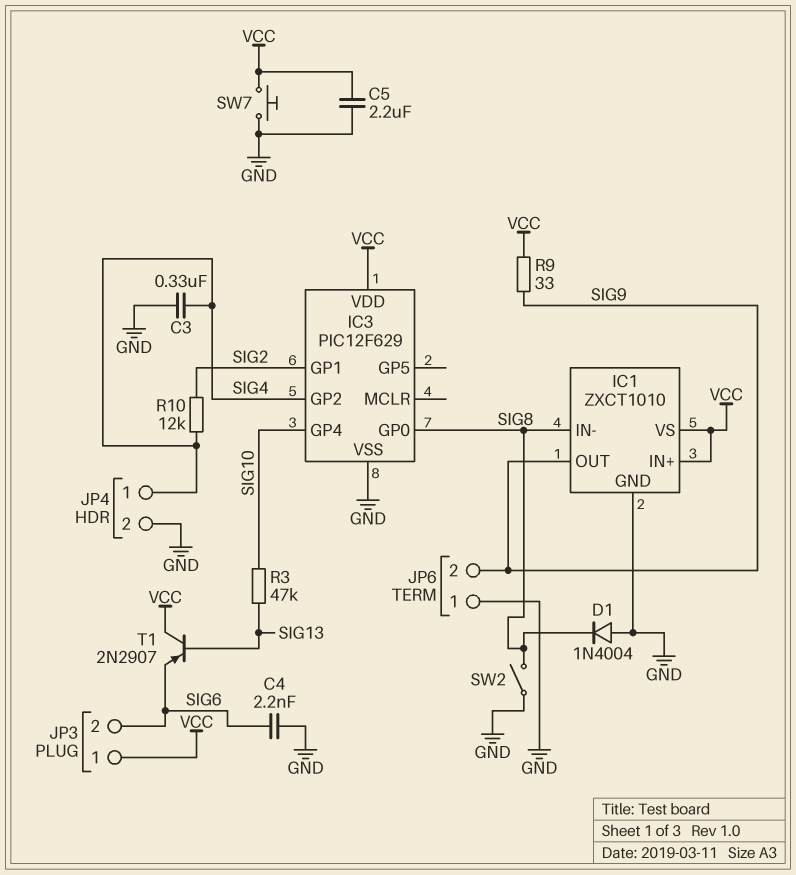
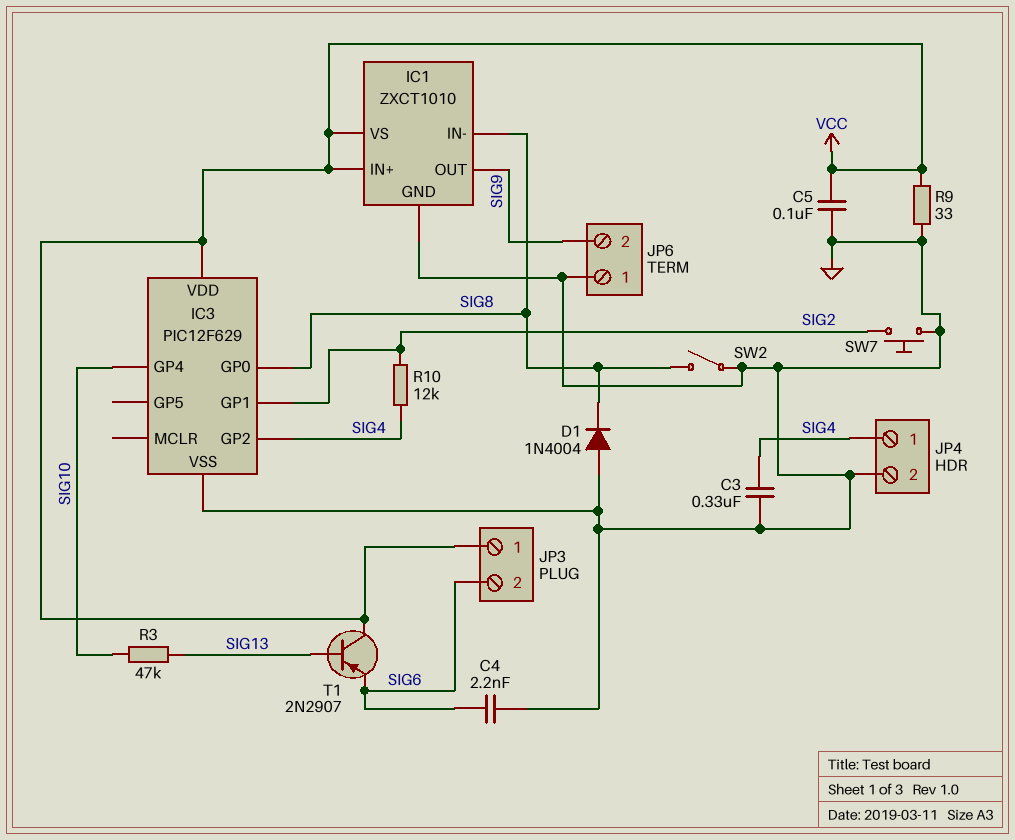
C5: 2.2uF (GND, VCC) -> 100nF (GND, VCC)
R9: 33 (SIG9, VCC) -> 33 (GND, VCC)
SW7: button (GND, VCC) -> button (GND, SIG2)

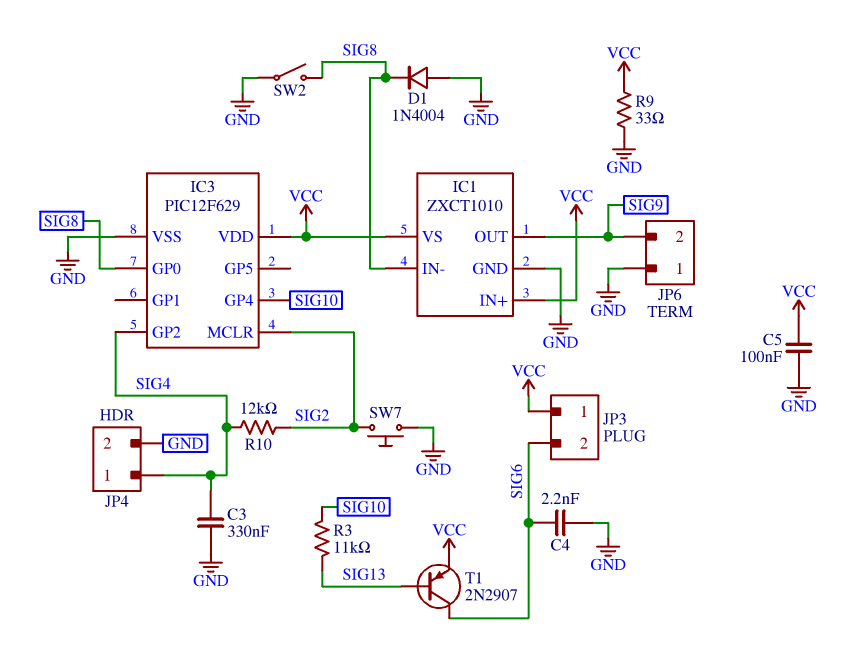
IC3 pin GP1: SIG2 -> none
IC3 pin MCLR: none -> SIG2
R3: 47k (SIG10, SIG13) -> 11k (SIG10, SIG13)
T1: PNP 2N2907 (B SIG13, C VCC, E SIG6) -> PNP 2N2907 (B SIG13, C SIG6, E VCC)

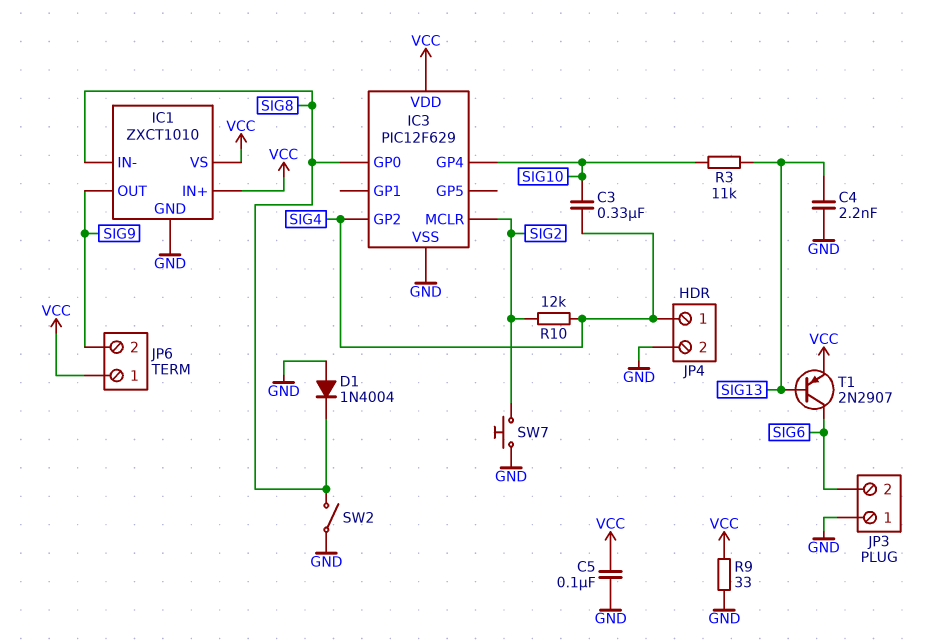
C3: 330nF (GND, SIG4) -> 330nF (SIG4, SIG10)
C4: 2.2nF (GND, SIG6) -> 2.2nF (GND, SIG13)
JP3 pin 1: VCC -> GND
JP6 pin 1: GND -> VCC

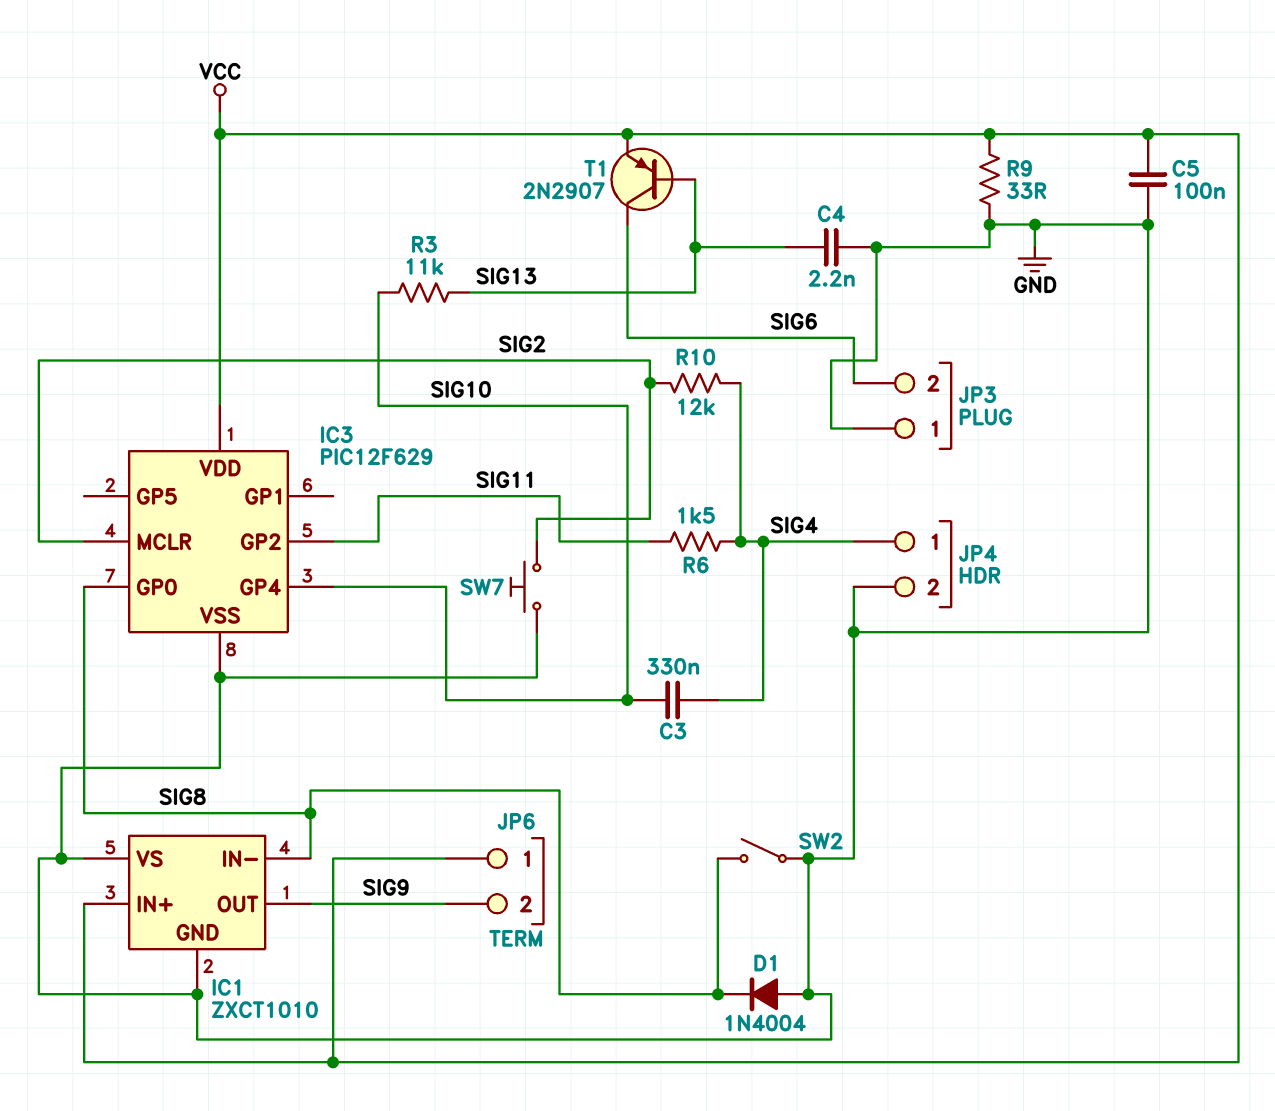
IC1 pin VS: VCC -> GND
IC3 pin GP2: SIG4 -> SIG11
R6: none -> 1.5k (SIG4, SIG11)

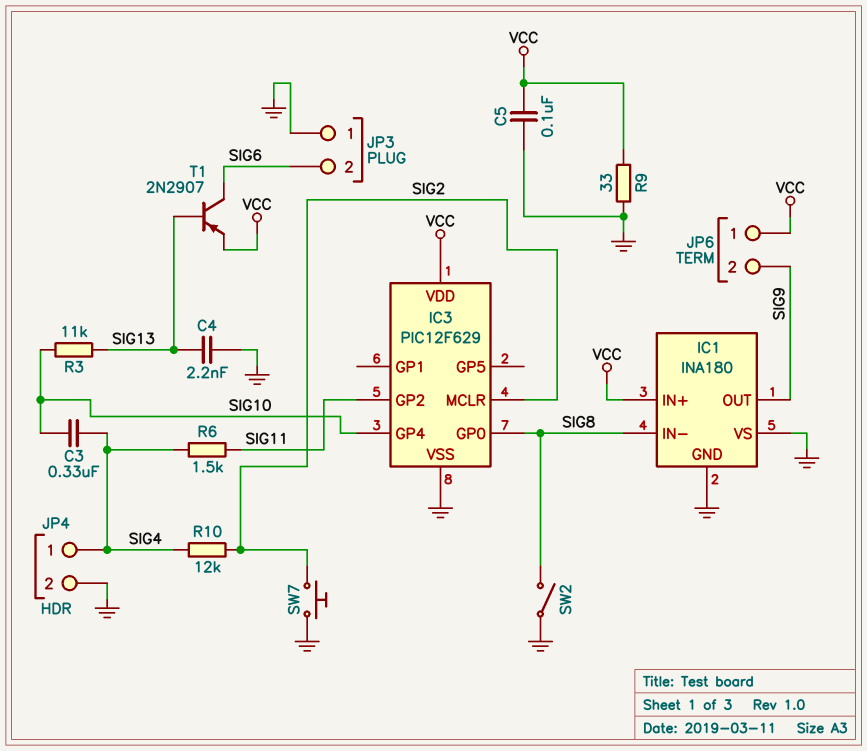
D1: diode 1N4004 (A GND, K SIG8) -> none
IC1: ZXCT1010 -> INA180

